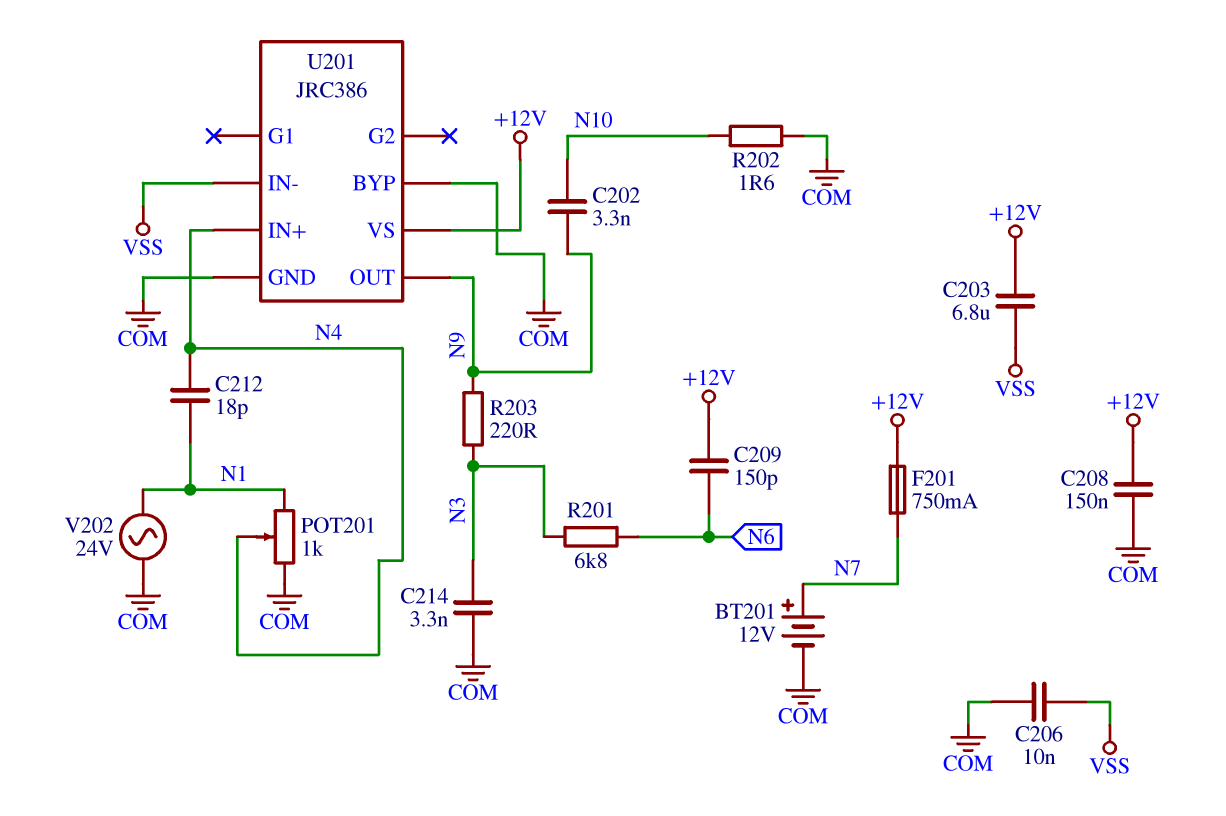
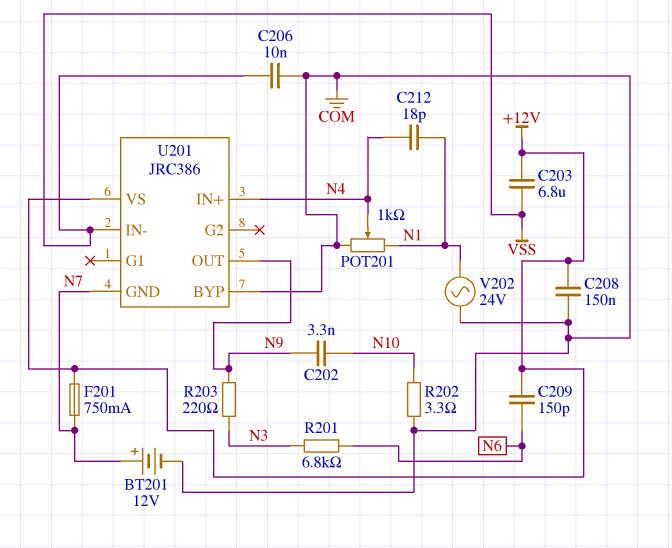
C214: 3.3nF (COM, N3) -> none
R202: 1.6 (COM, N10) -> 3.3 (COM, N10)
U201 pin GND: COM -> N7

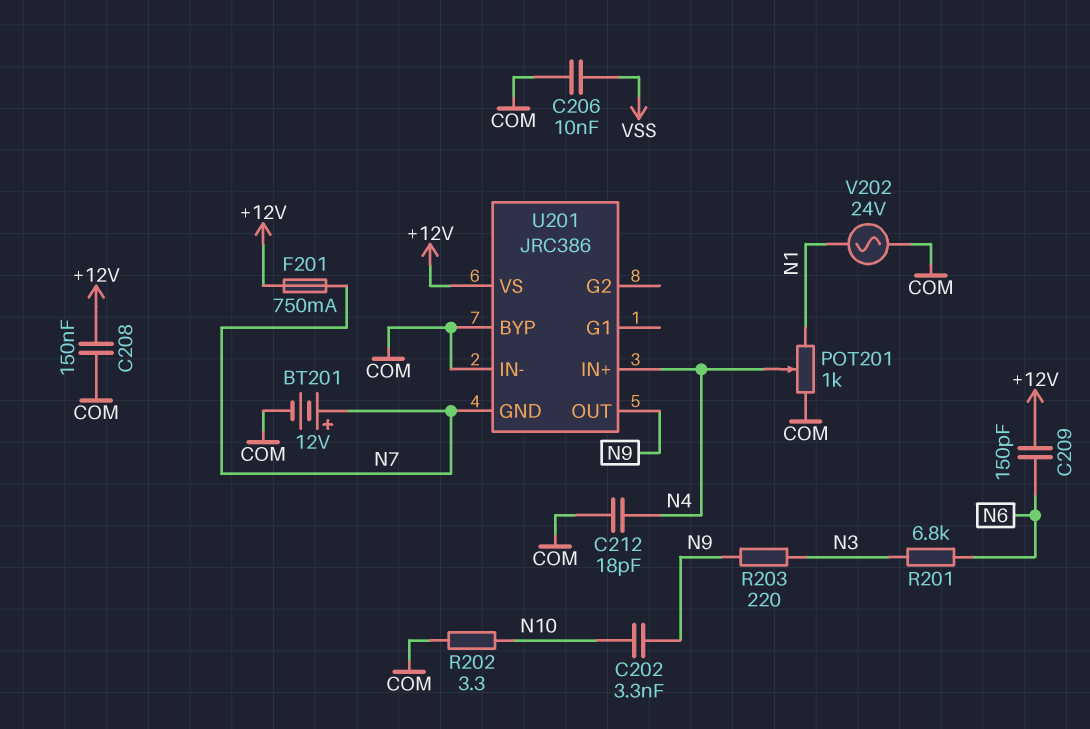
C203: 6.8uF (+12V, VSS) -> none
C212: 18pF (N1, N4) -> 18pF (COM, N4)
U201 pin IN-: VSS -> COM

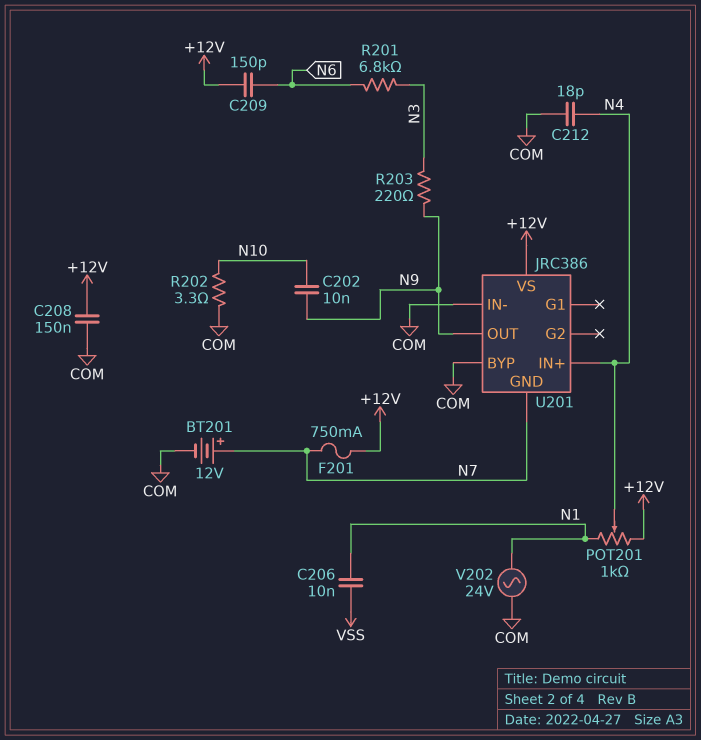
C202: 3.3nF (N9, N10) -> 10nF (N9, N10)
C206: 10nF (COM, VSS) -> 10nF (N1, VSS)
POT201: 1k (COM, N1, wiper N4) -> 1k (+12V, N1, wiper N4)

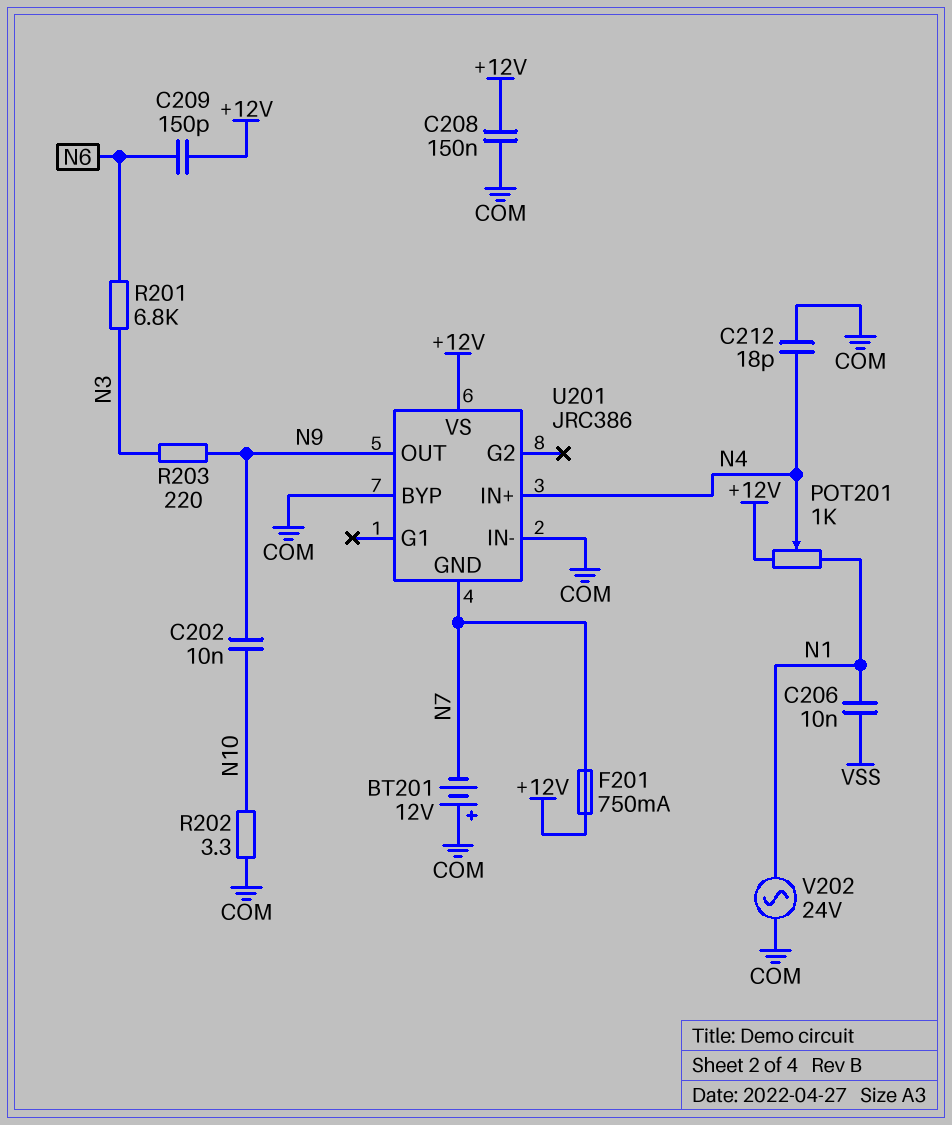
BT201: 12V (plus N7, minus COM) -> 12V (plus COM, minus N7)

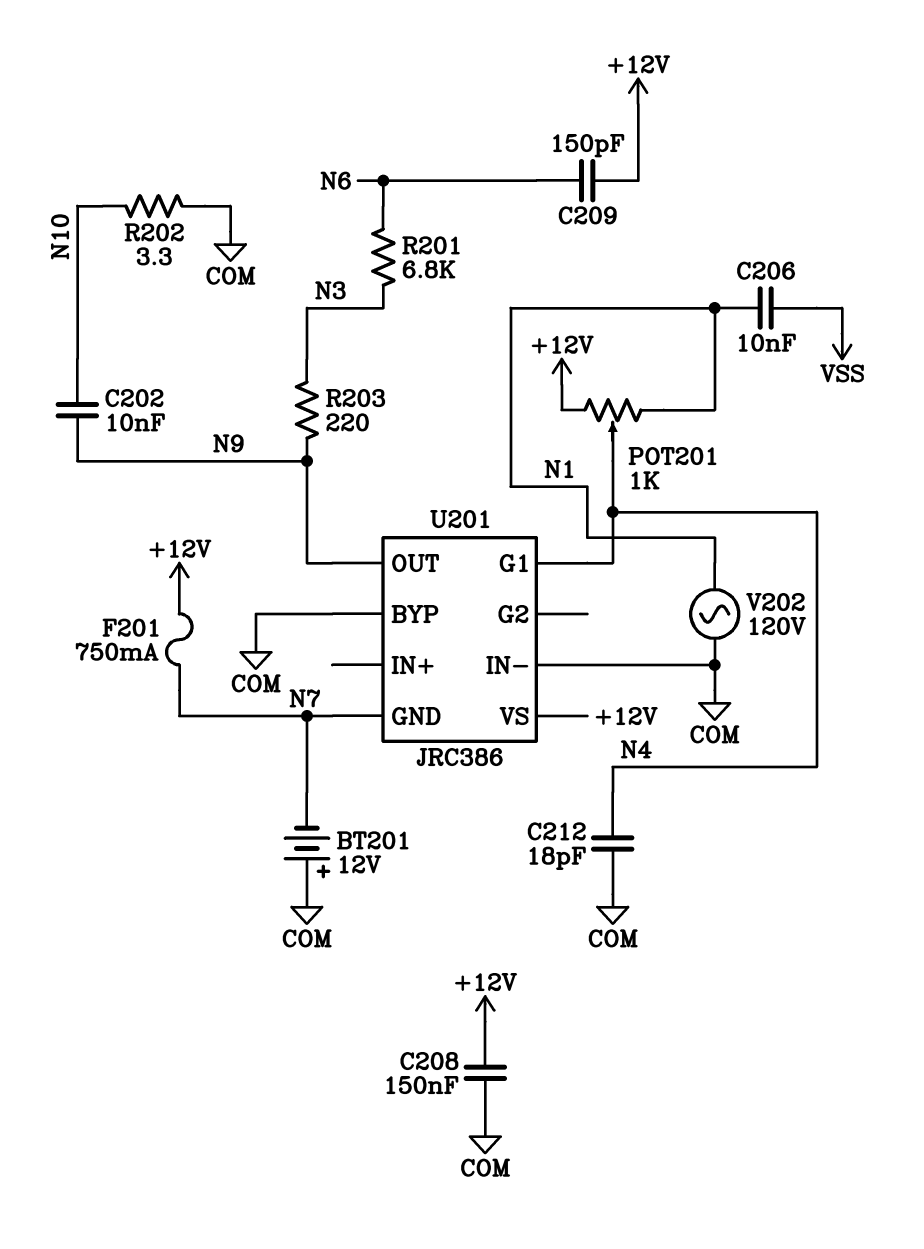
U201 pin G1: none -> N4
U201 pin IN+: N4 -> none
V202: AC 24V (COM, N1) -> AC 120V (COM, N1)

